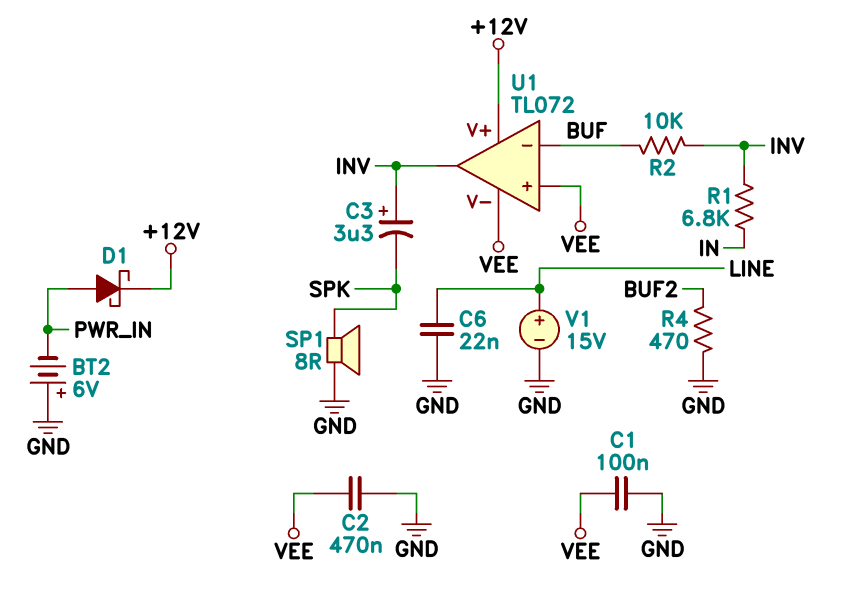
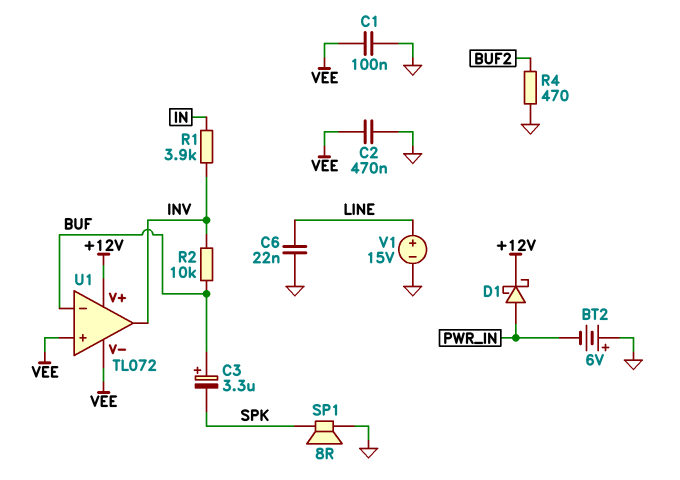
C3: 3.3uF (plus INV, minus SPK) -> 3.3uF (plus BUF, minus SPK)
R1: 6.8k (IN, INV) -> 3.9k (IN, INV)

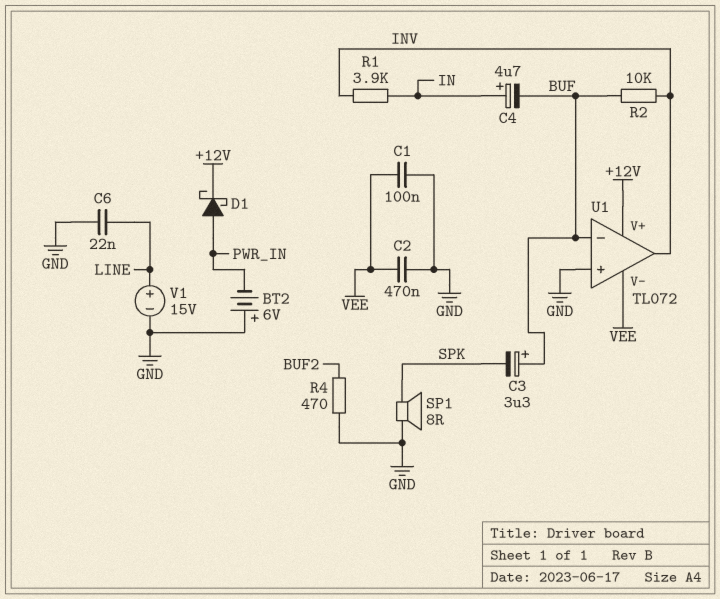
C4: none -> 4.7uF (plus IN, minus BUF)
U1 pin in+: VEE -> GND

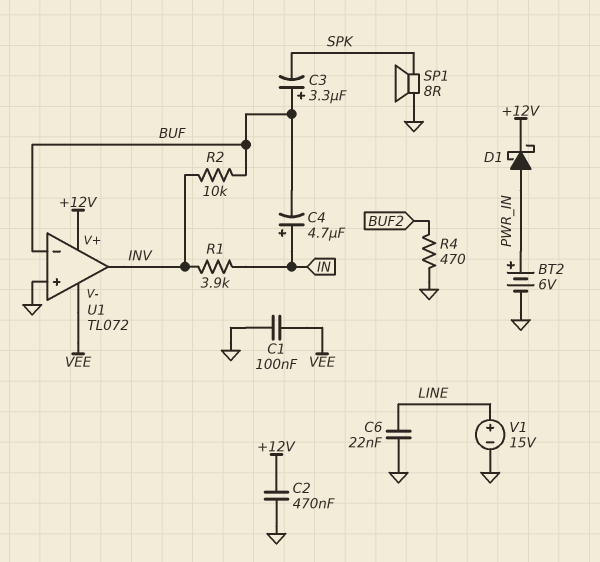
BT2: 6V (plus GND, minus PWR_IN) -> 6V (plus PWR_IN, minus GND)
C2: 470nF (GND, VEE) -> 470nF (+12V, GND)

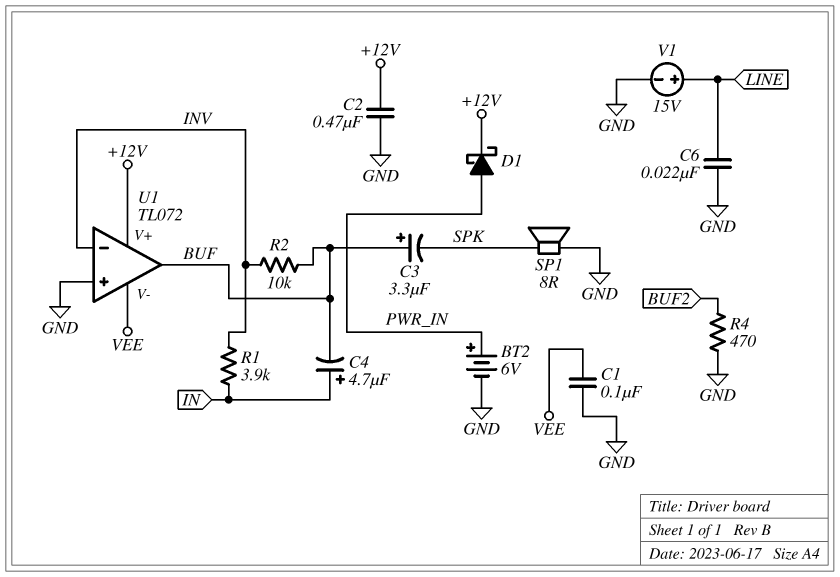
U1 pin in-: BUF -> INV
U1 pin out: INV -> BUF

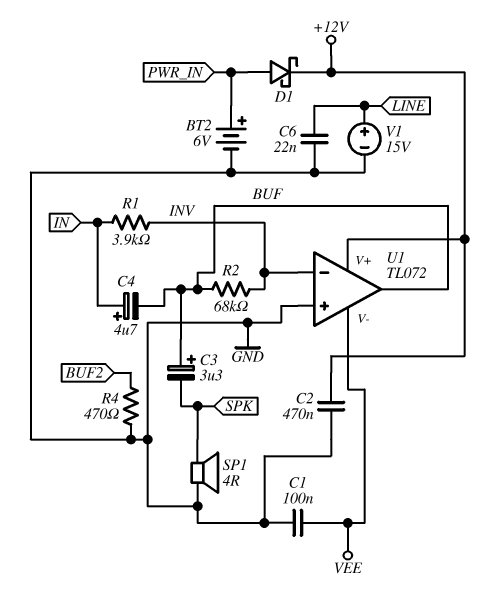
R2: 10k (BUF, INV) -> 68k (BUF, INV)
SP1: speaker 8R (GND, SPK) -> speaker 4R (GND, SPK)

